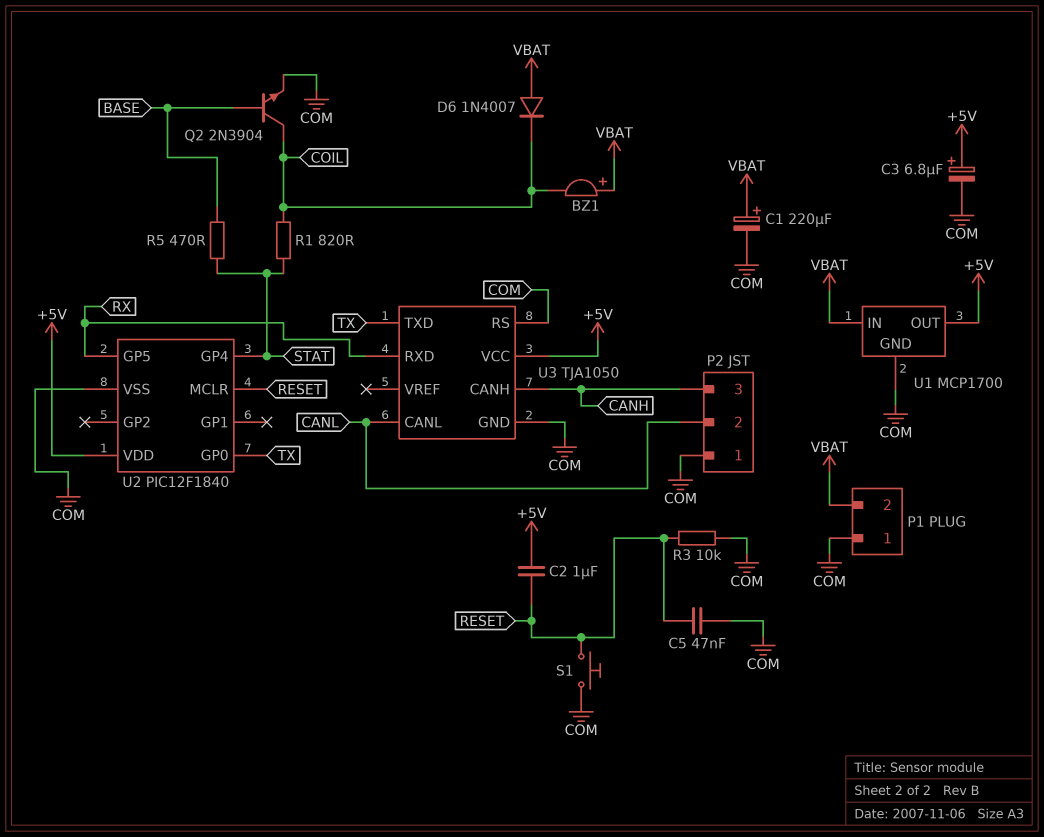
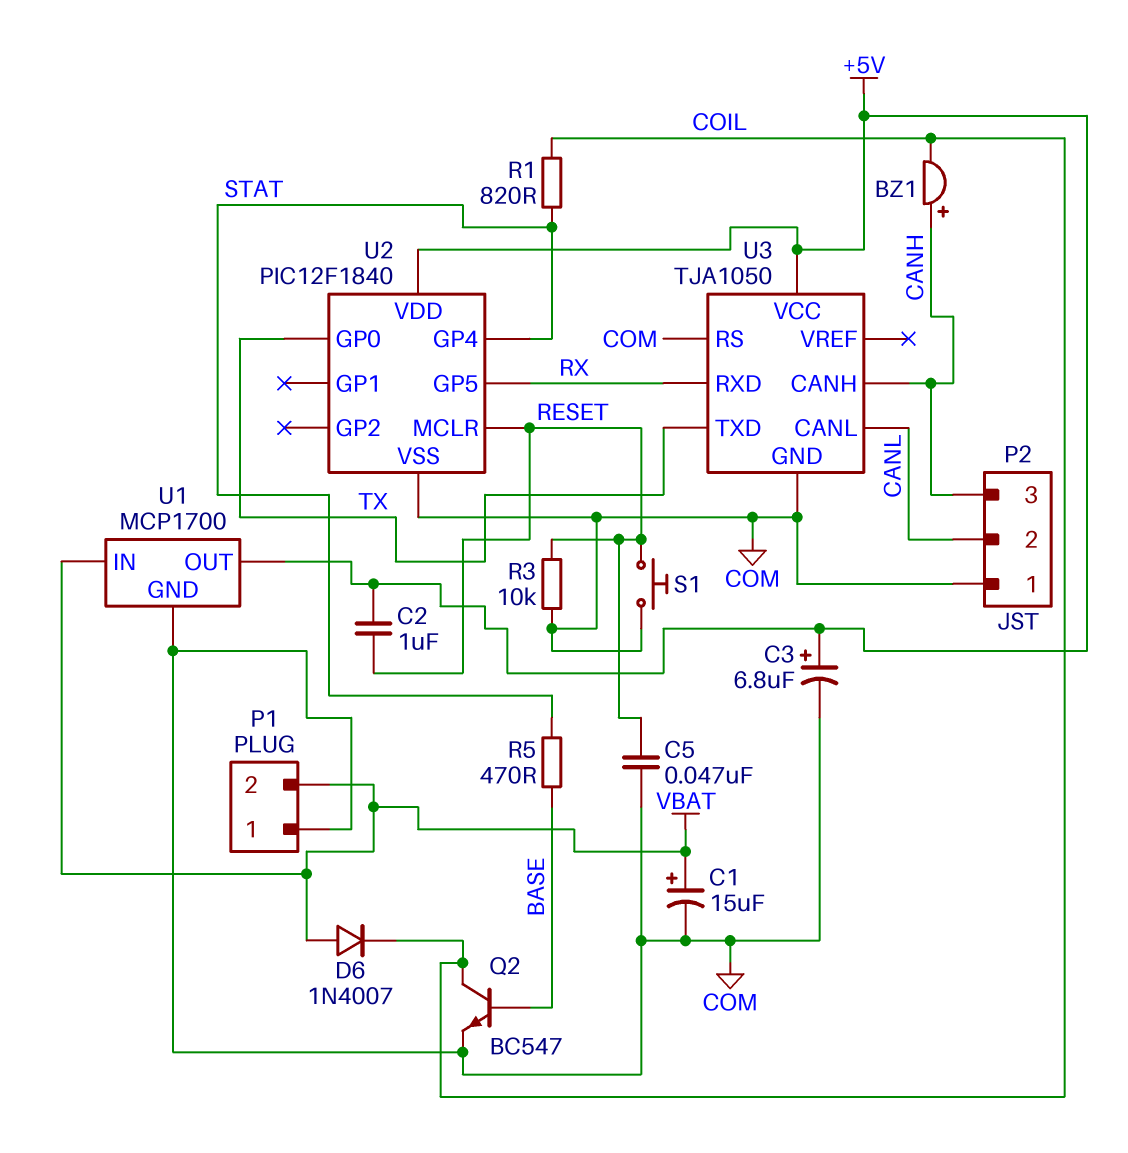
BZ1: buzzer (plus VBAT, minus COIL) -> buzzer (plus CANH, minus COIL)
C1: 220uF (plus VBAT, minus COM) -> 15uF (plus VBAT, minus COM)
Q2: NPN 2N3904 (B BASE, C COIL, E COM) -> NPN BC547 (B BASE, C COIL, E COM)

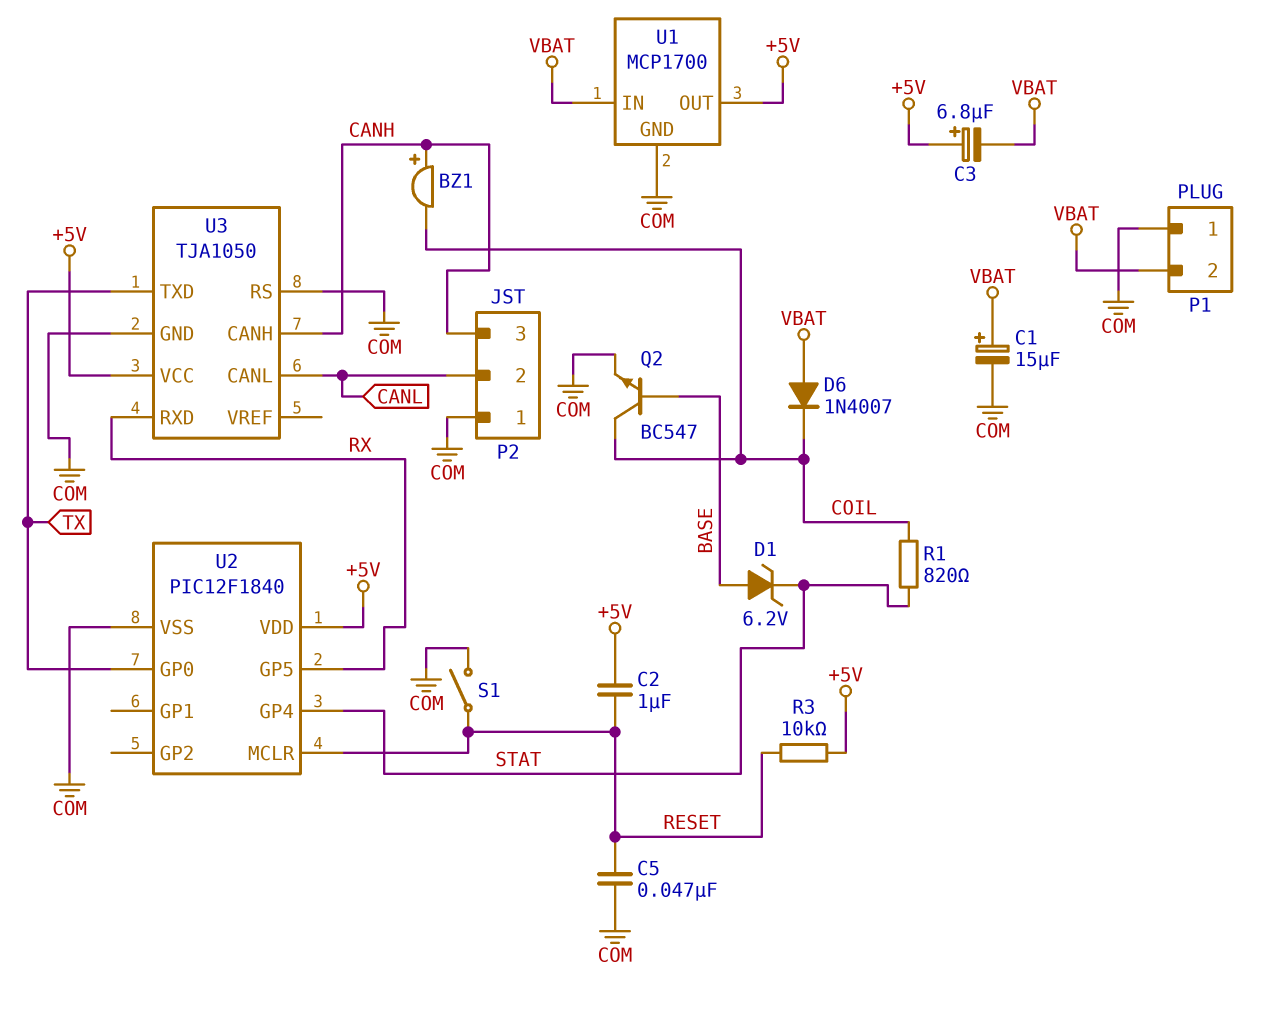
C3: 6.8uF (plus +5V, minus COM) -> 6.8uF (plus +5V, minus VBAT)
D1: none -> zener 6.2V (A BASE, K STAT)
R3: 10k (COM, RESET) -> 10k (+5V, RESET)
R5: 470 (BASE, STAT) -> none
S1: button (COM, RESET) -> switch (COM, RESET)

